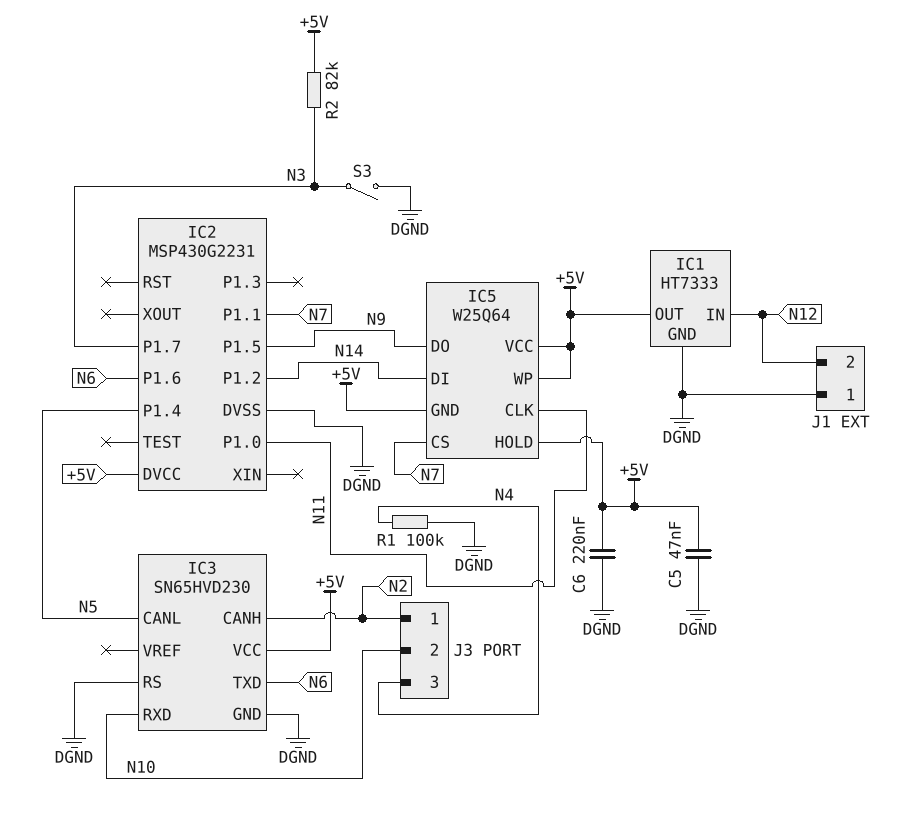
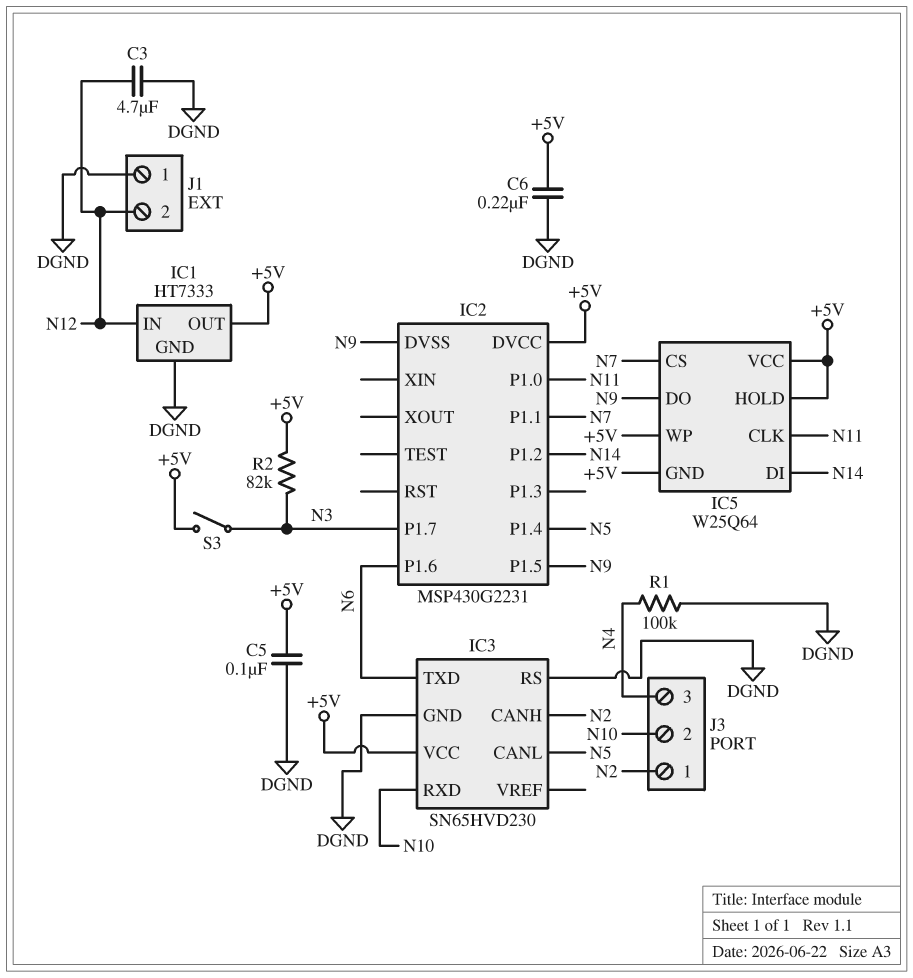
C3: none -> 4.7uF (DGND, N12)
C5: 47nF (+5V, DGND) -> 100nF (+5V, DGND)
IC2 pin DVSS: DGND -> N9
S3: switch (DGND, N3) -> switch (+5V, N3)

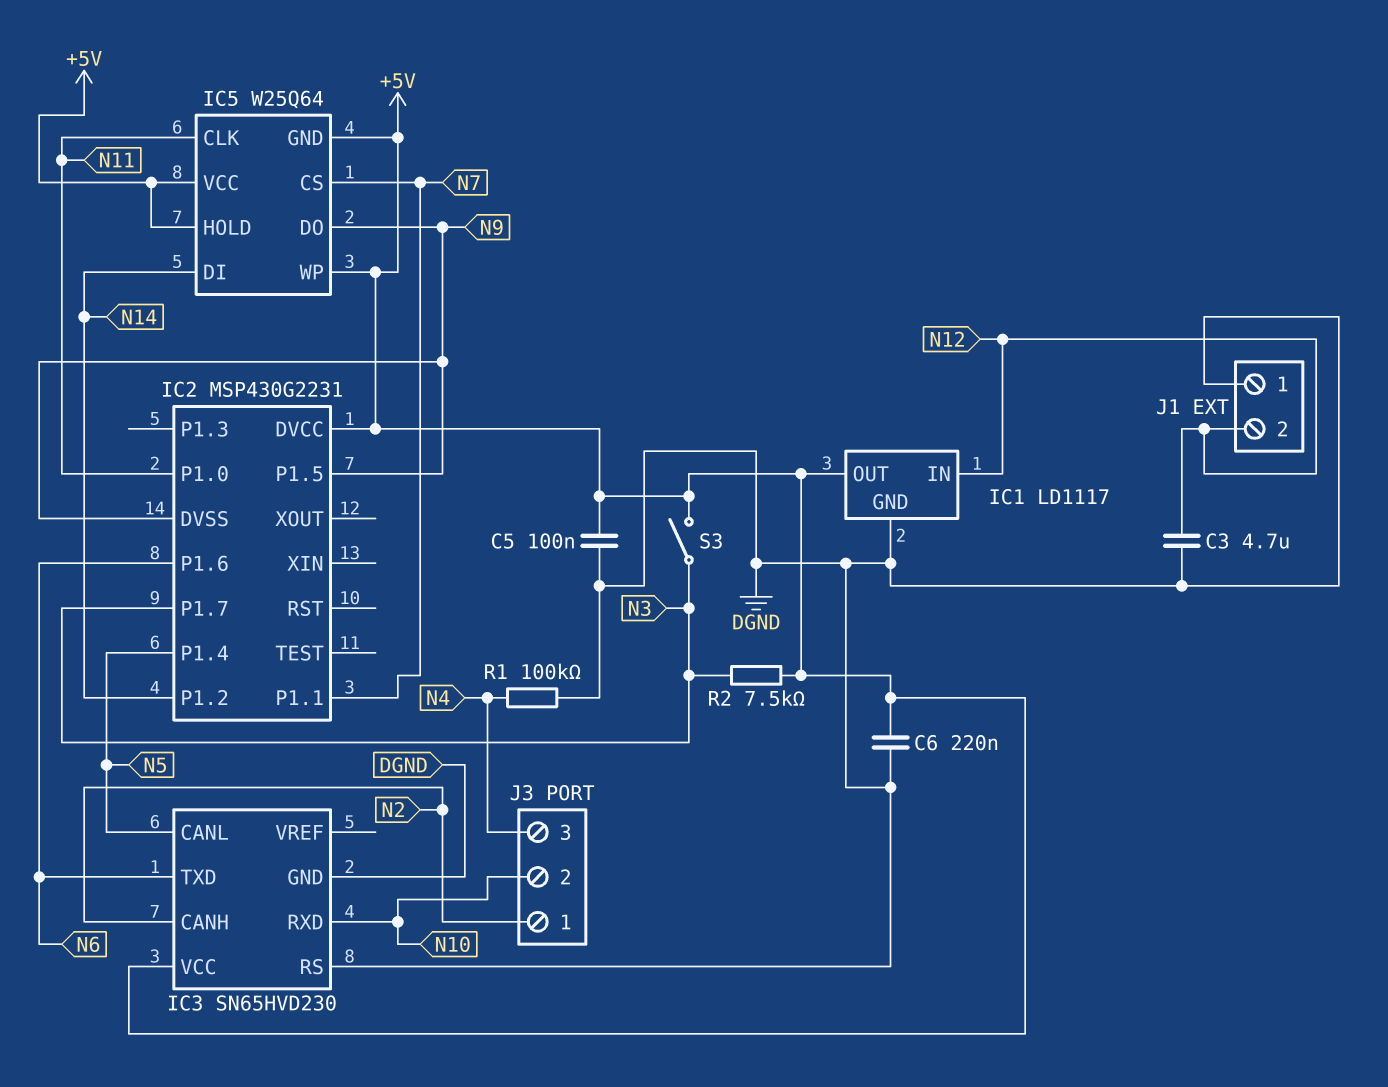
IC1: HT7333 -> LD1117
R2: 82k (+5V, N3) -> 7.5k (+5V, N3)

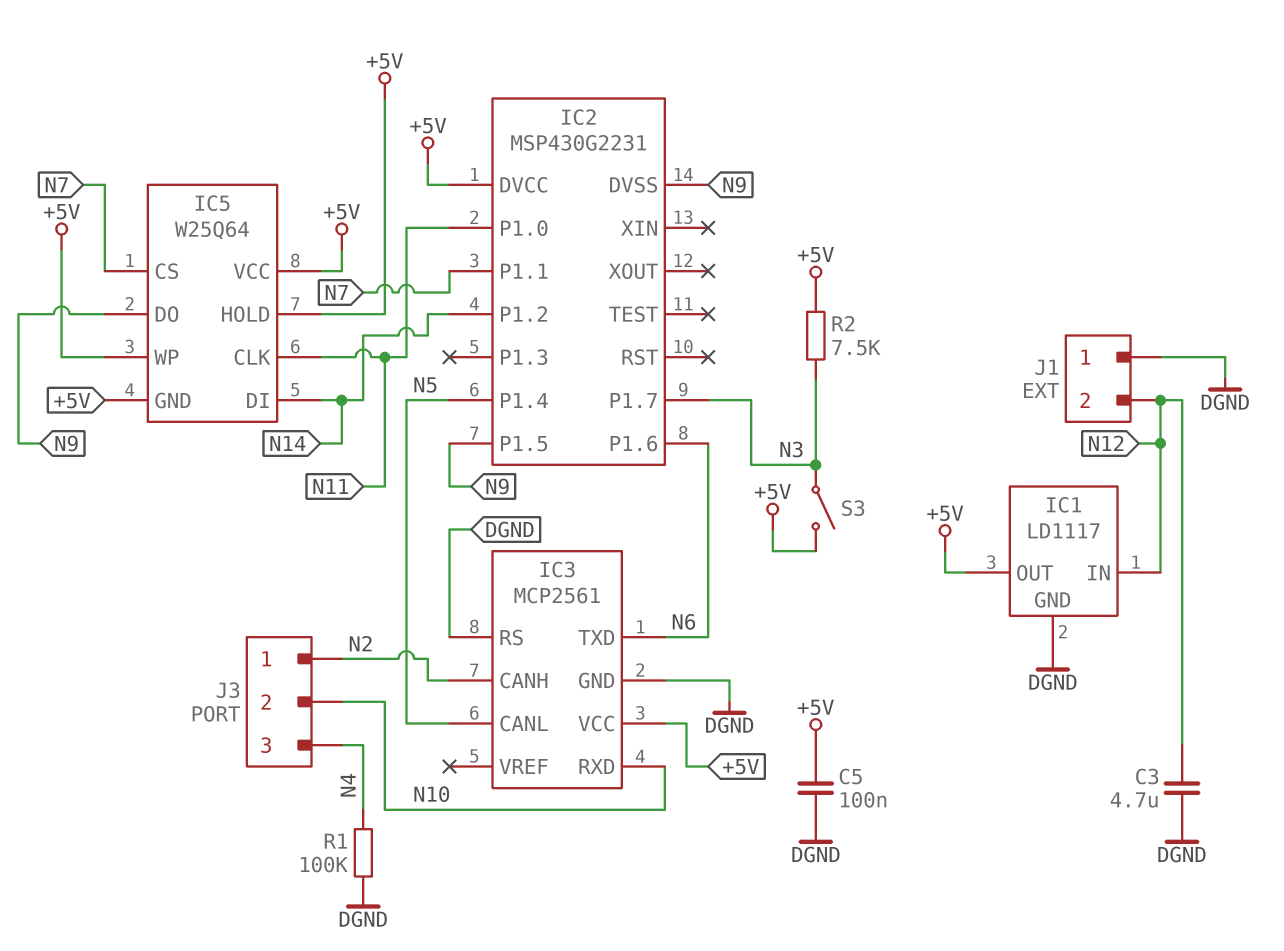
C6: 220nF (+5V, DGND) -> none
IC3: SN65HVD230 -> MCP2561

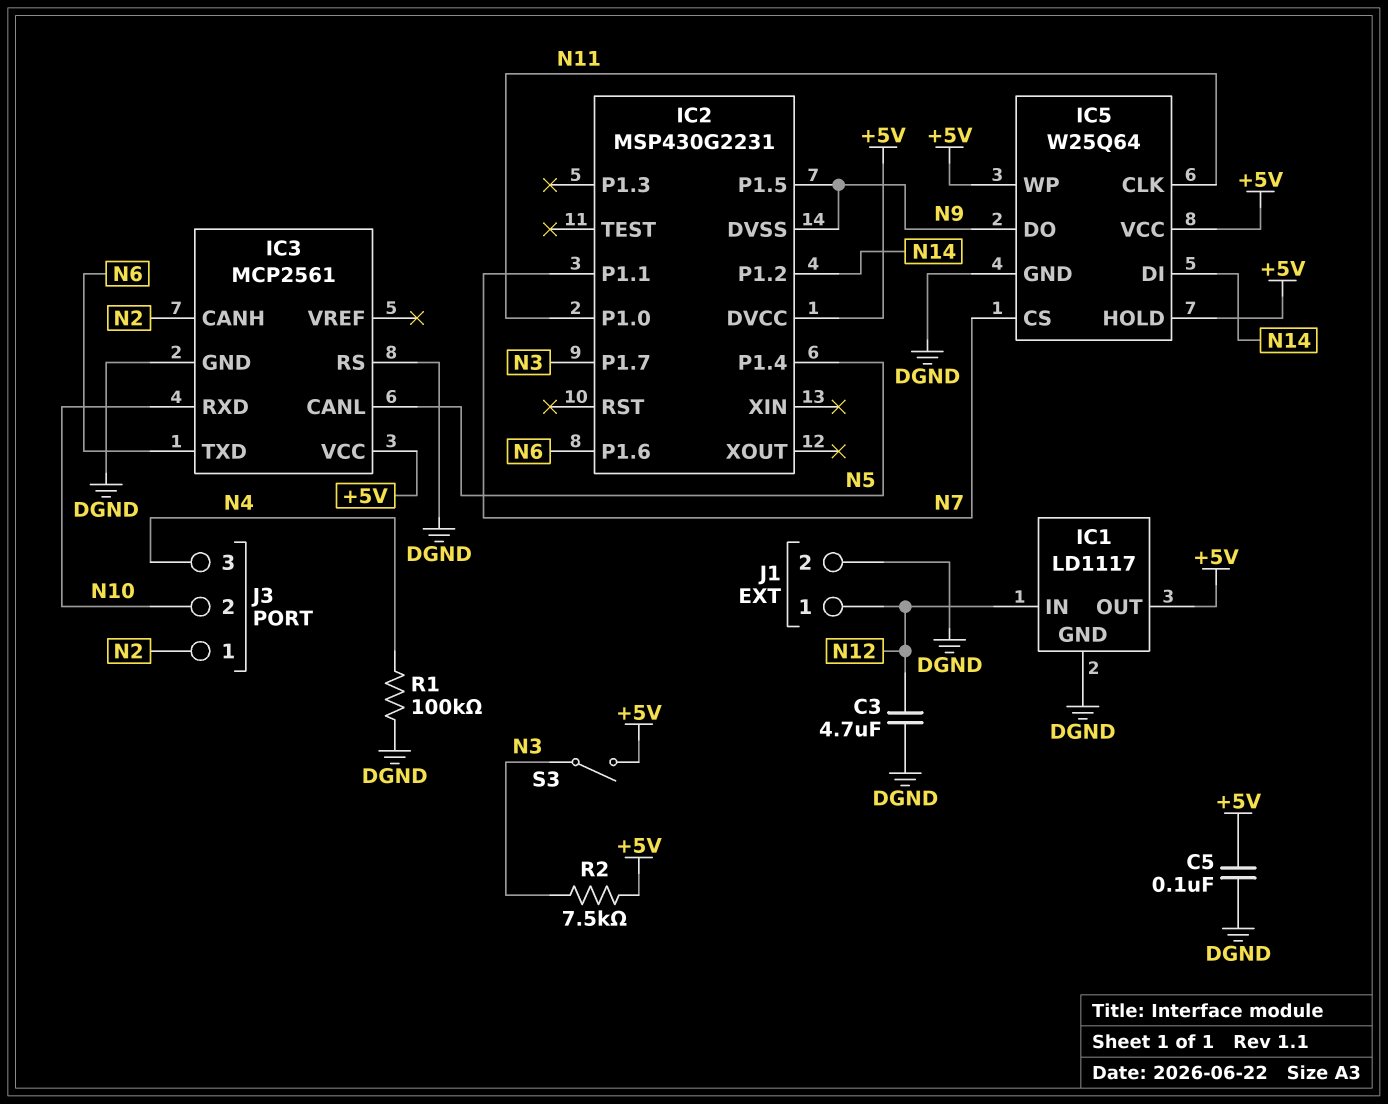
IC5 pin GND: +5V -> DGND
J1 pin 1: DGND -> N12
J1 pin 2: N12 -> DGND

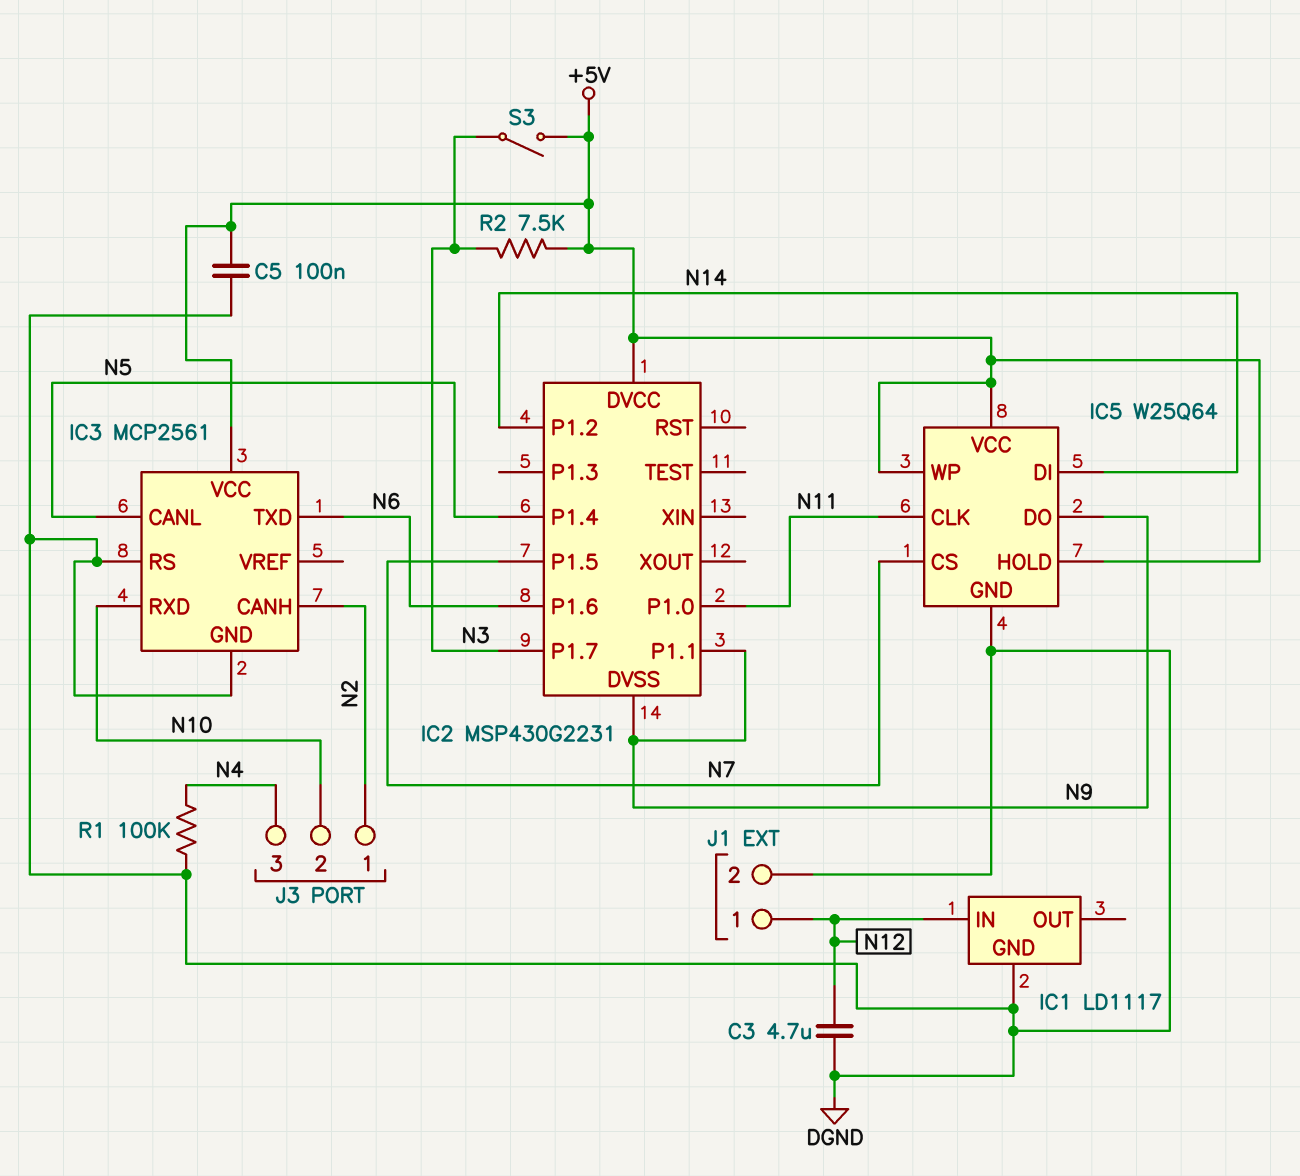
IC1 pin OUT: +5V -> none
IC2 pin P1.1: N7 -> N9
IC2 pin P1.5: N9 -> N7

